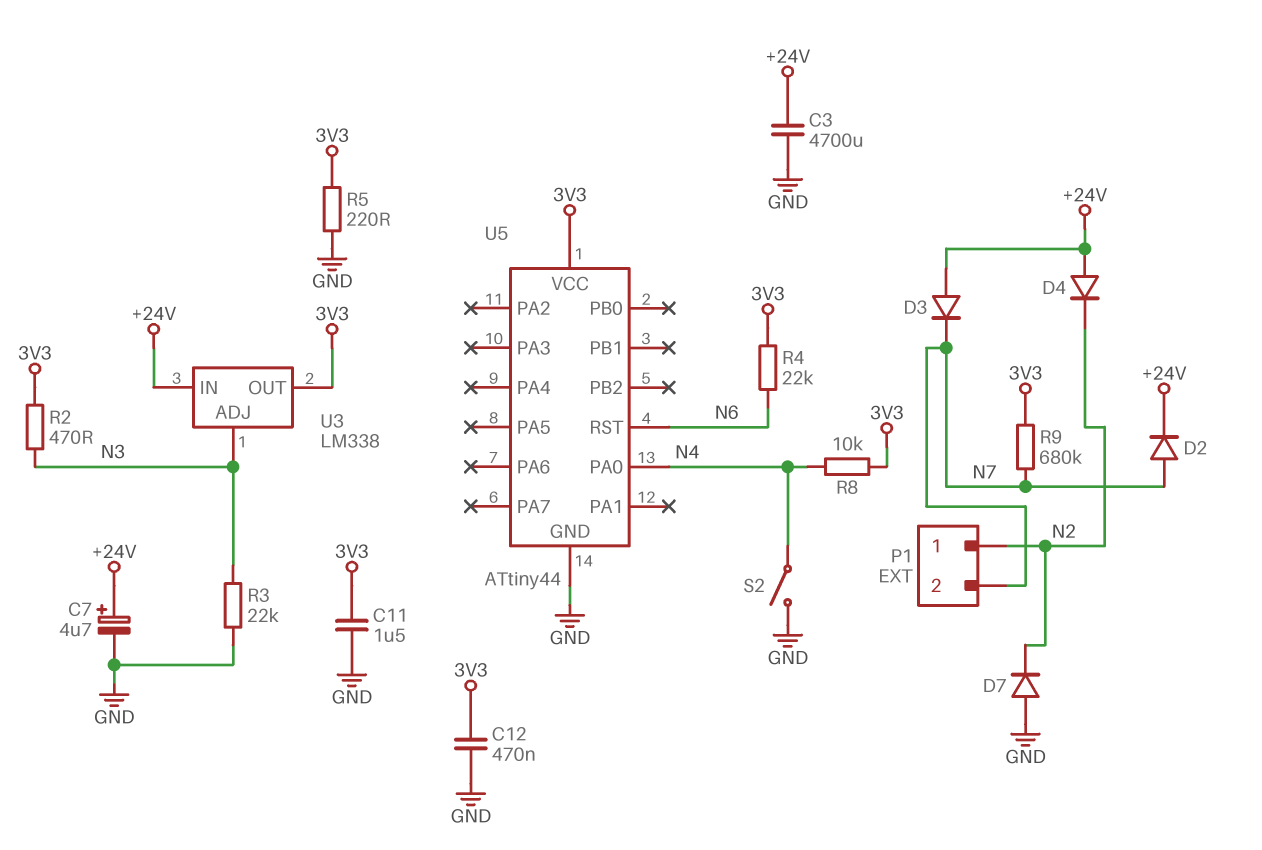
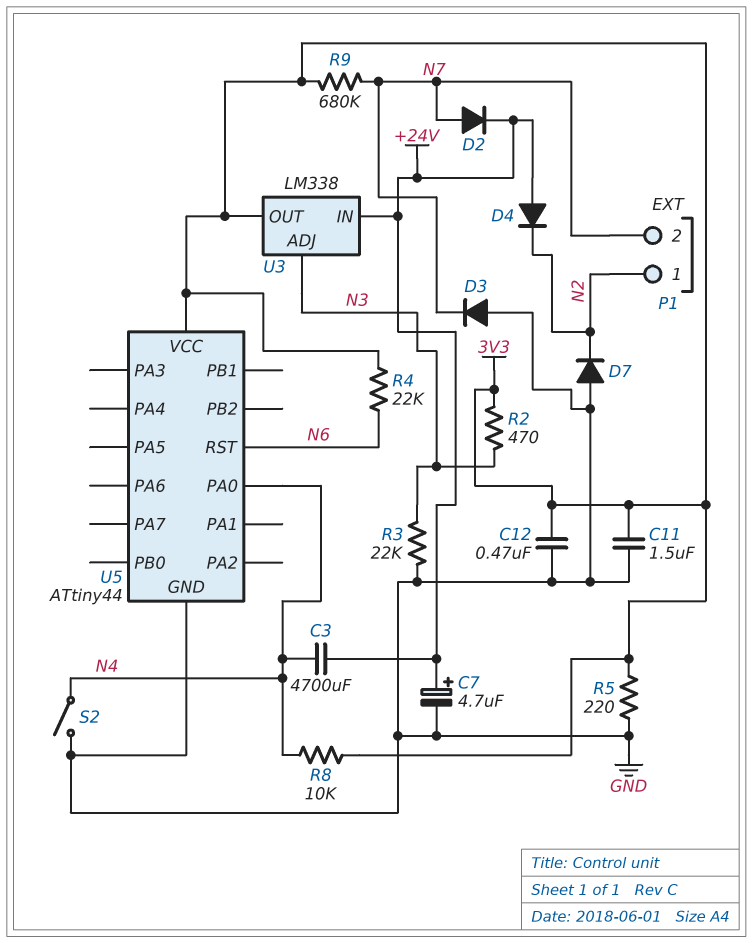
C3: 4700uF (+24V, GND) -> 4700uF (+24V, N4)
D3: diode (A +24V, K N7) -> diode (A GND, K N7)

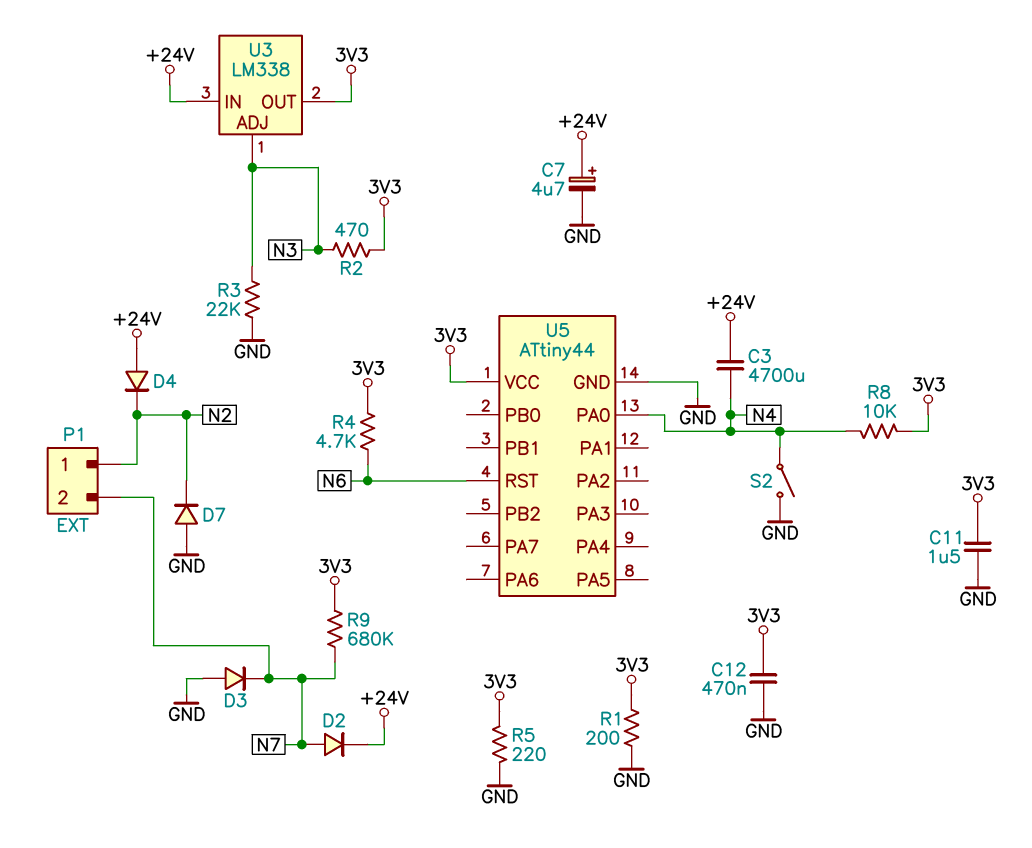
R1: none -> 200 (3V3, GND)
R4: 22k (3V3, N6) -> 4.7k (3V3, N6)

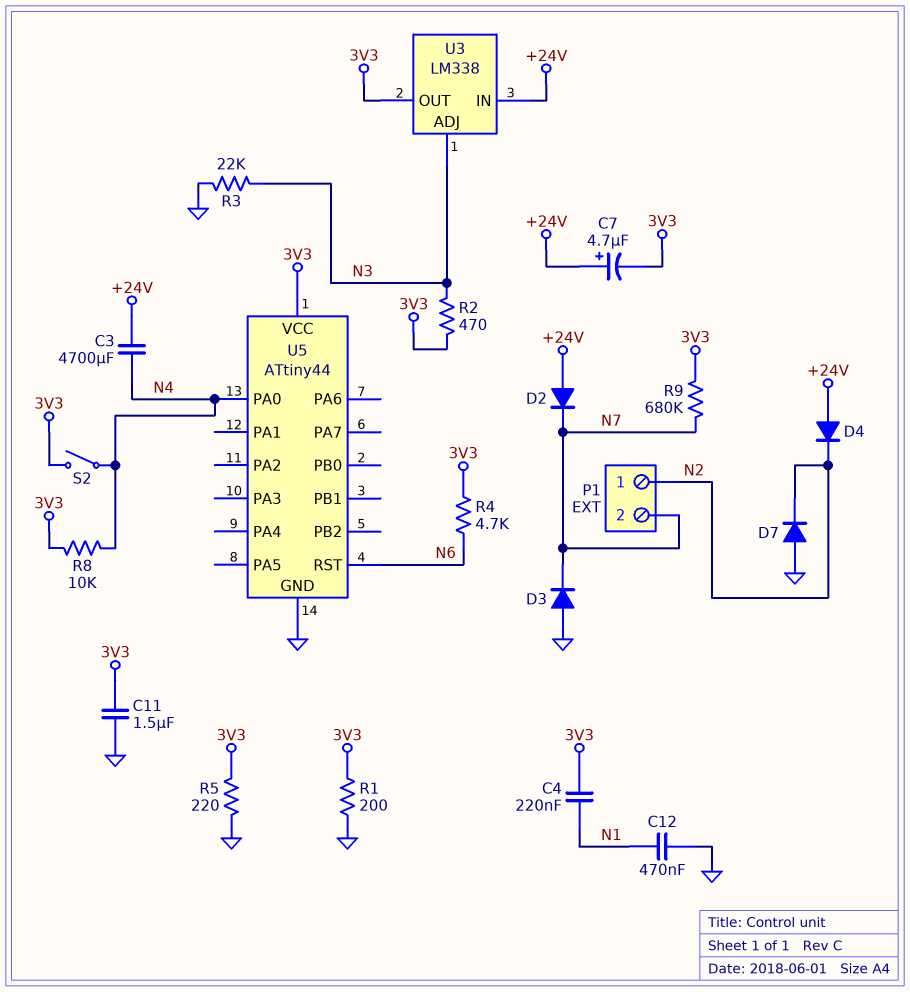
C4: none -> 220nF (3V3, N1)
C7: 4.7uF (plus +24V, minus GND) -> 4.7uF (plus +24V, minus 3V3)
C12: 470nF (3V3, GND) -> 470nF (GND, N1)
D2: diode (A N7, K +24V) -> diode (A +24V, K N7)
S2: switch (GND, N4) -> switch (3V3, N4)

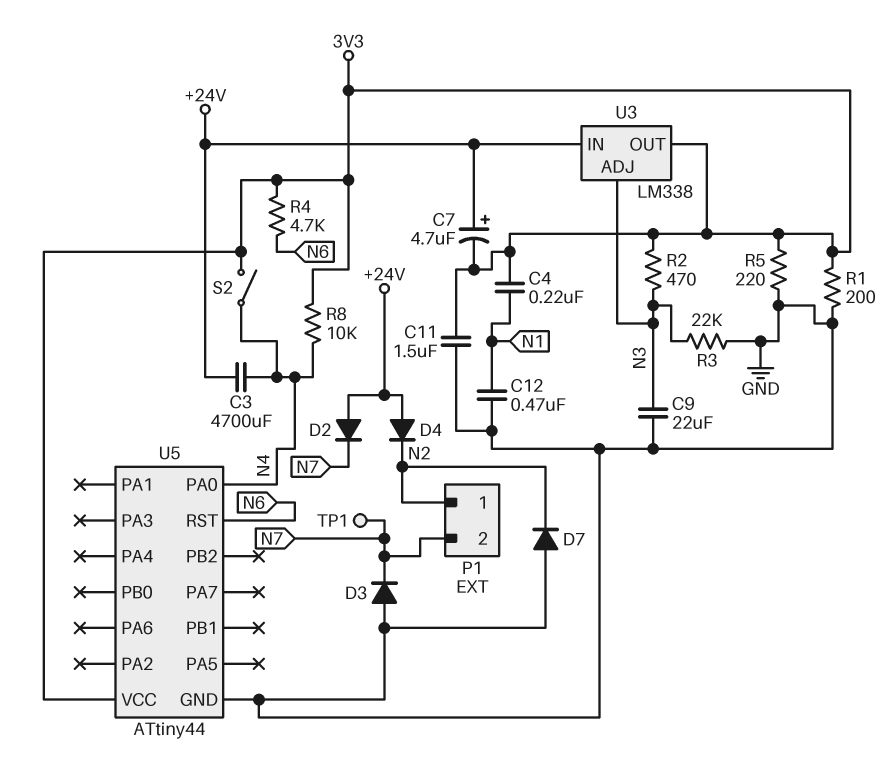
C9: none -> 22uF (GND, N3)
R9: 680k (3V3, N7) -> none
TP1: none -> test point (N7)

